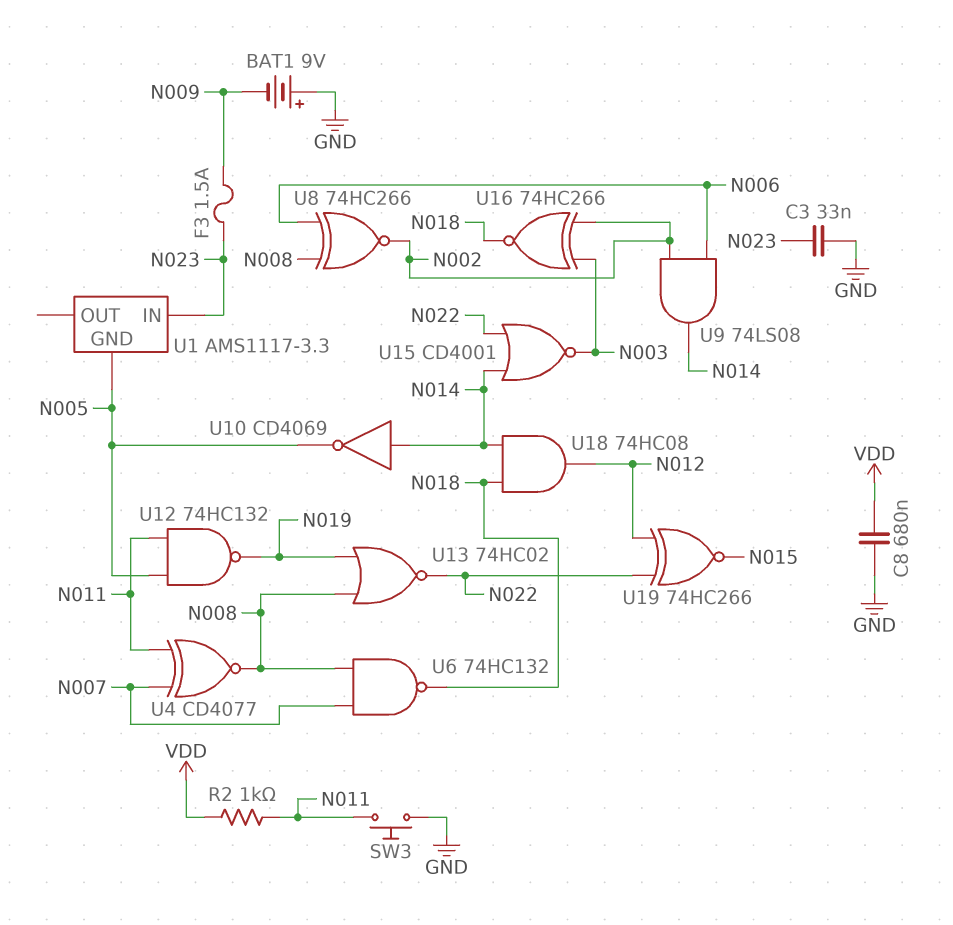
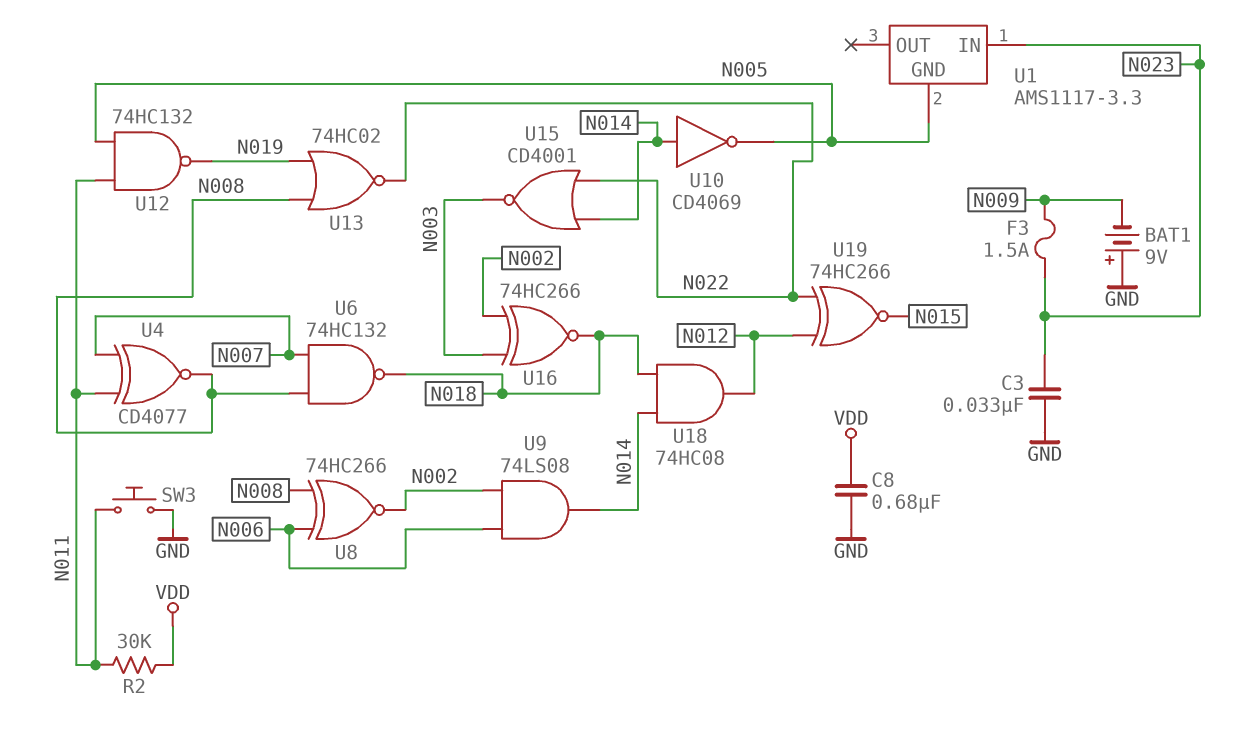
R2: 1k (N011, VDD) -> 30k (N011, VDD)

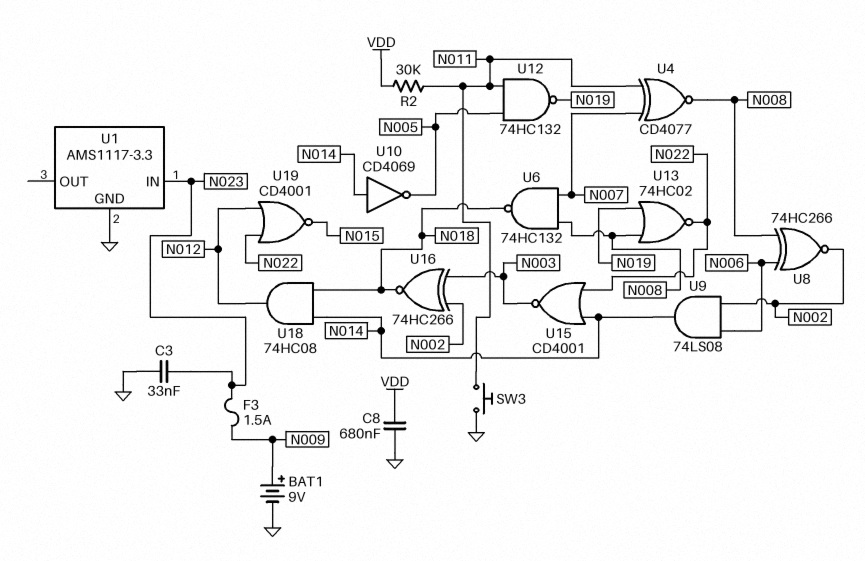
BAT1: 9V (plus GND, minus N009) -> 9V (plus N009, minus GND)
U1 pin GND: N005 -> GND
U19: XNOR 74HC266 (in N012, in N022, out N015) -> NOR CD4001 (in N012, in N022, out N015)

